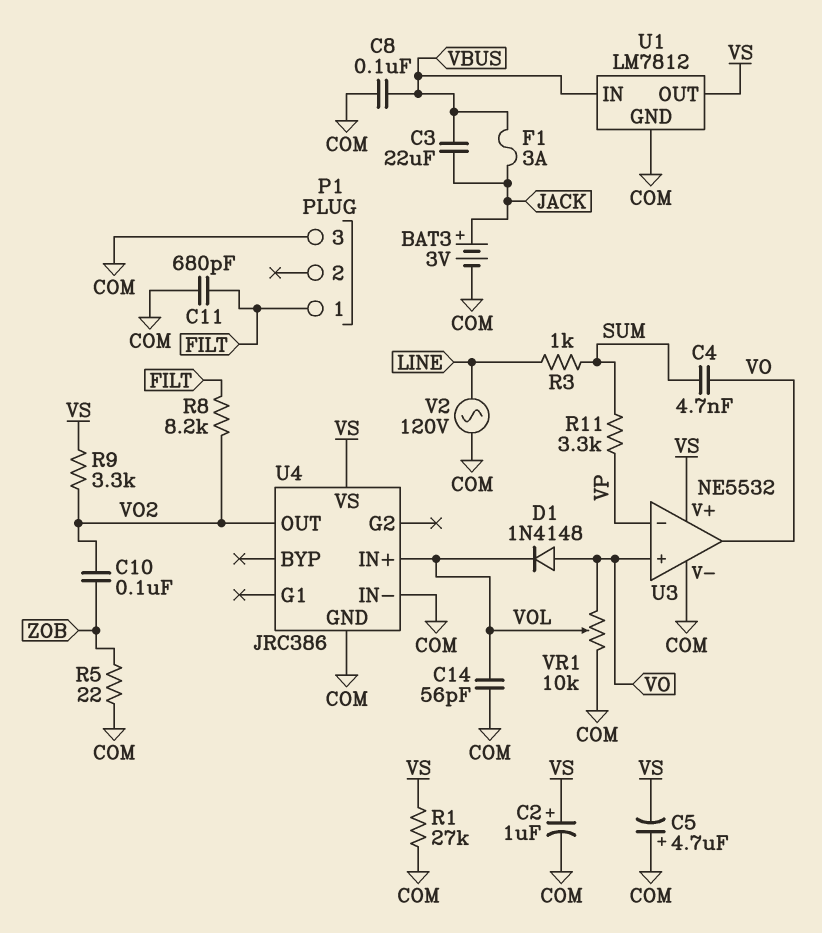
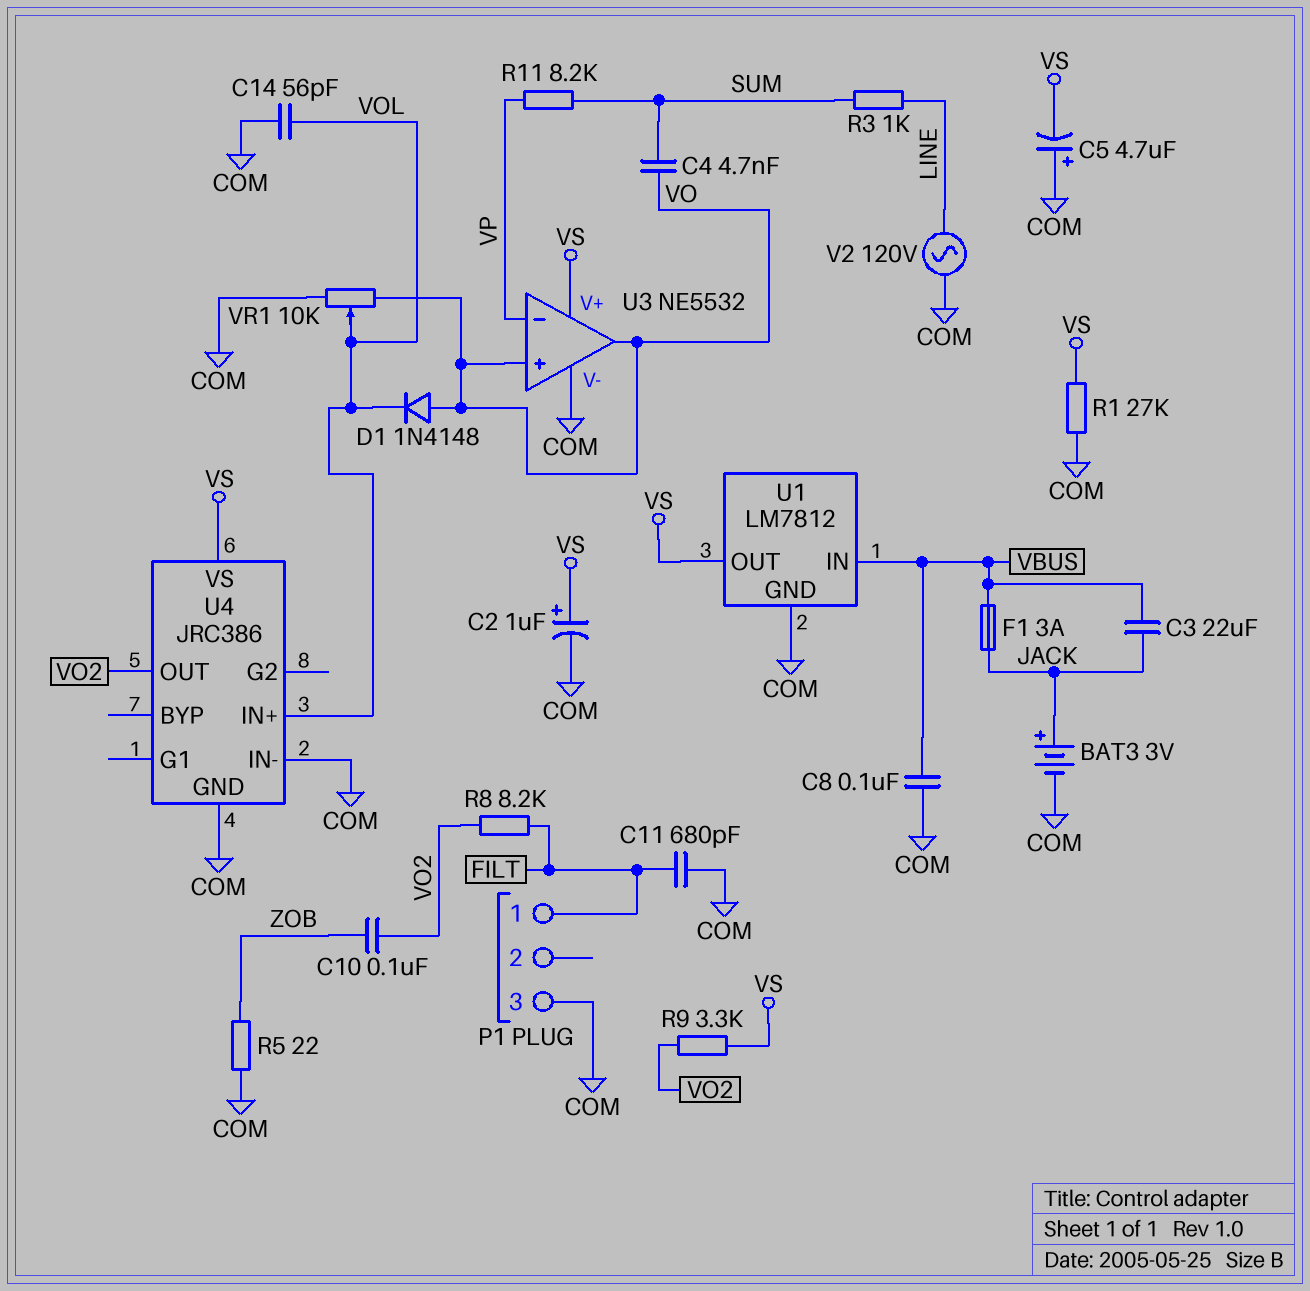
R11: 3.3k (SUM, VP) -> 8.2k (SUM, VP)

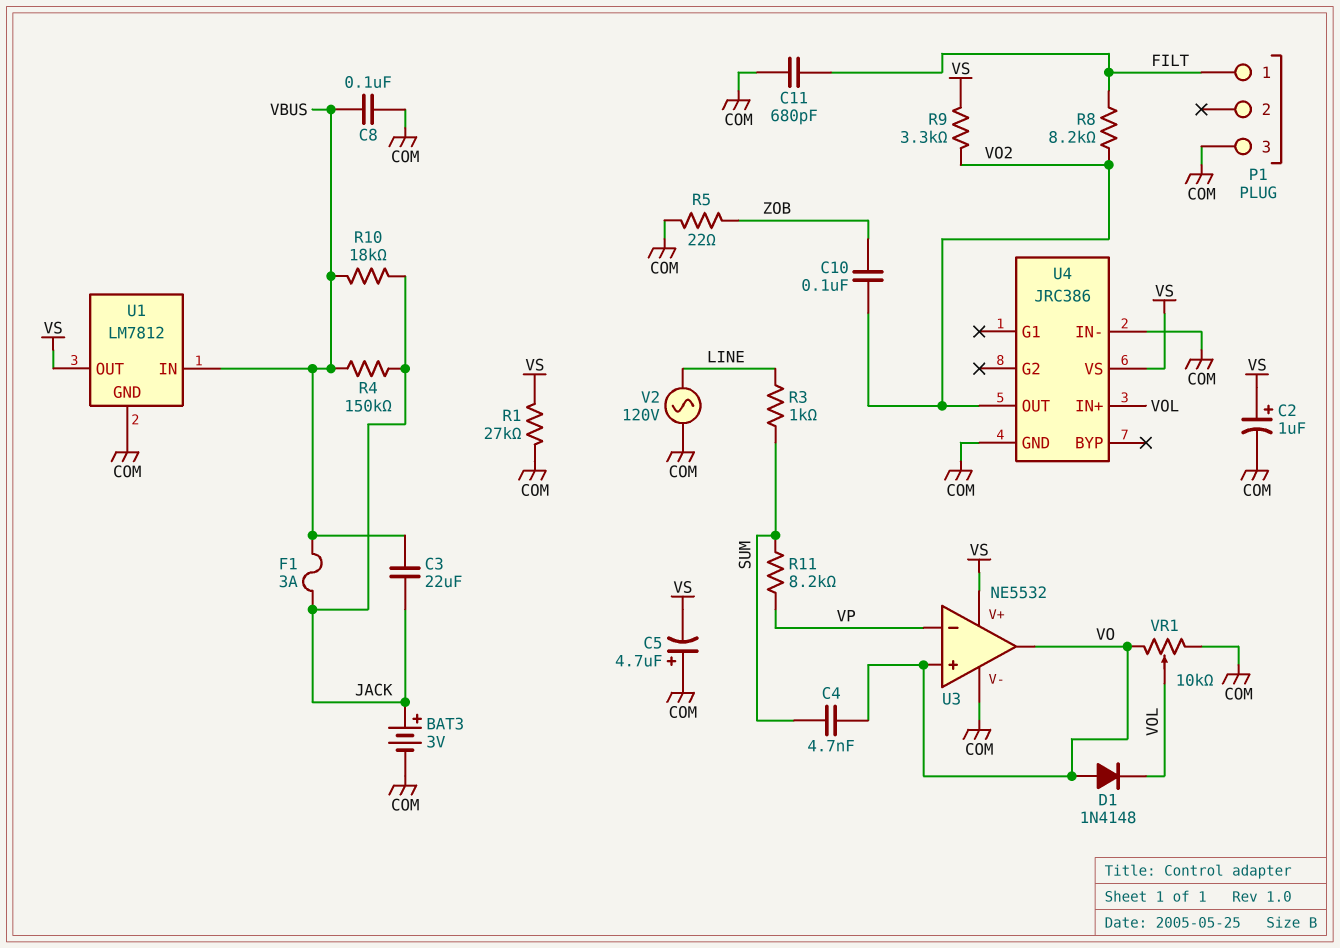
C14: 56pF (COM, VOL) -> none
R4: none -> 150k (JACK, VBUS)
R10: none -> 18k (JACK, VBUS)

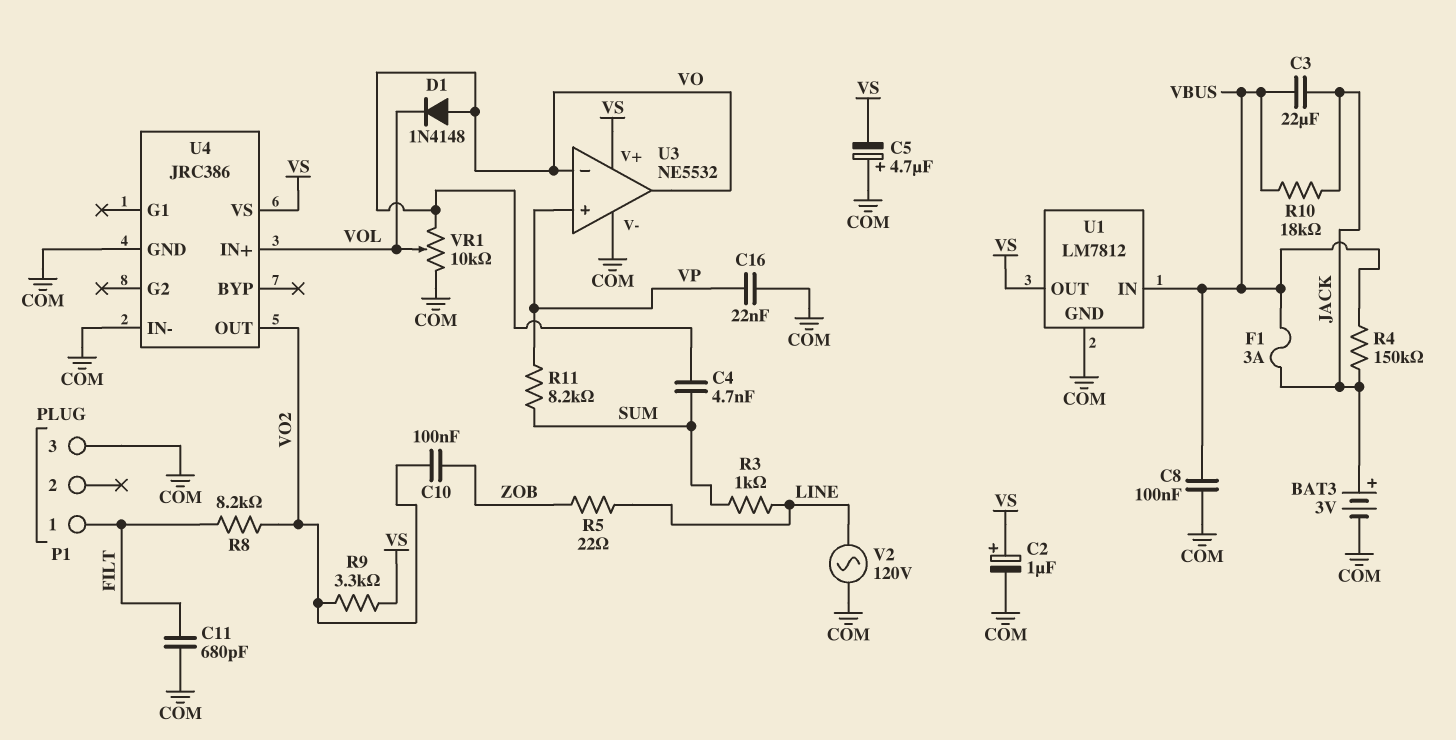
C16: none -> 22nF (COM, VP)
R1: 27k (COM, VS) -> none
R5: 22 (COM, ZOB) -> 22 (LINE, ZOB)
U3 pin in+: VO -> VP
U3 pin in-: VP -> VO

